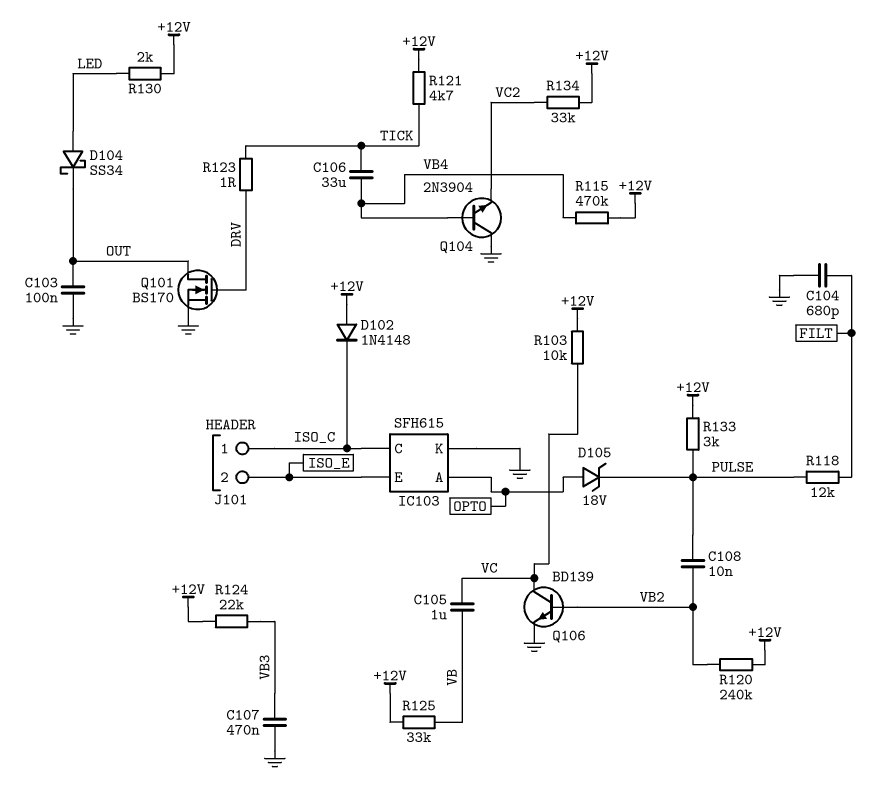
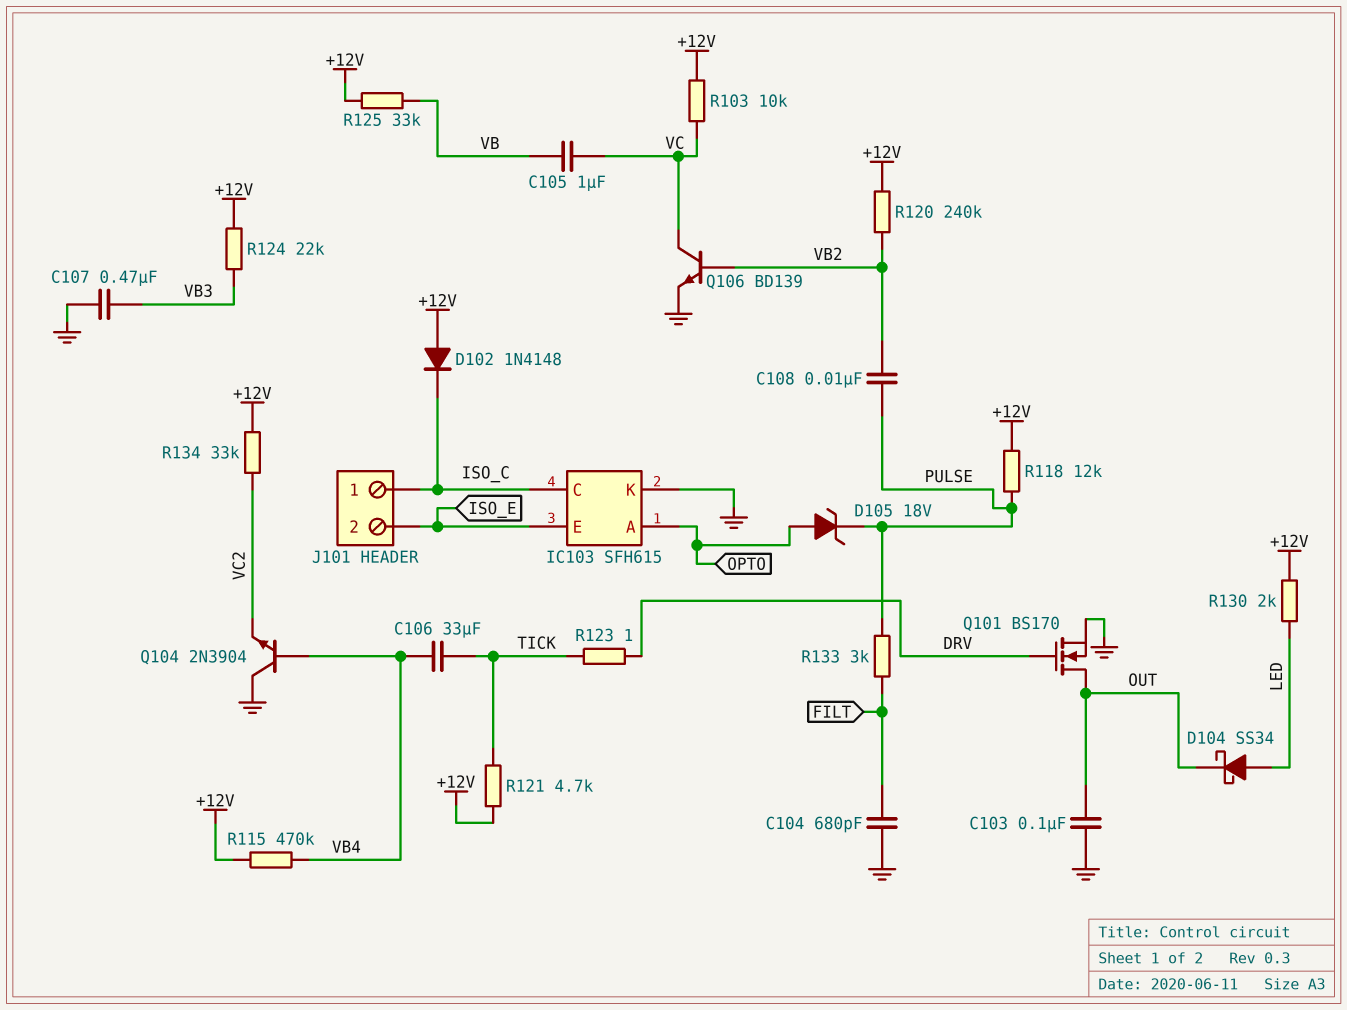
R118: 12k (FILT, PULSE) -> 12k (+12V, PULSE)
R133: 3k (+12V, PULSE) -> 3k (FILT, PULSE)

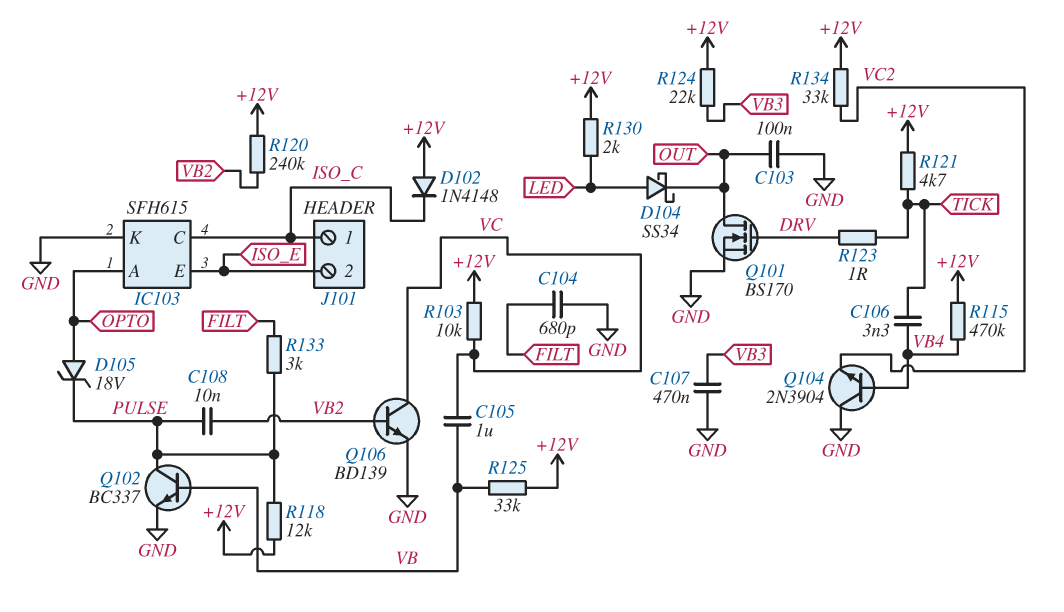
C106: 33uF (TICK, VB4) -> 3.3nF (TICK, VB4)
Q102: none -> NPN BC337 (B VB, C PULSE, E GND)

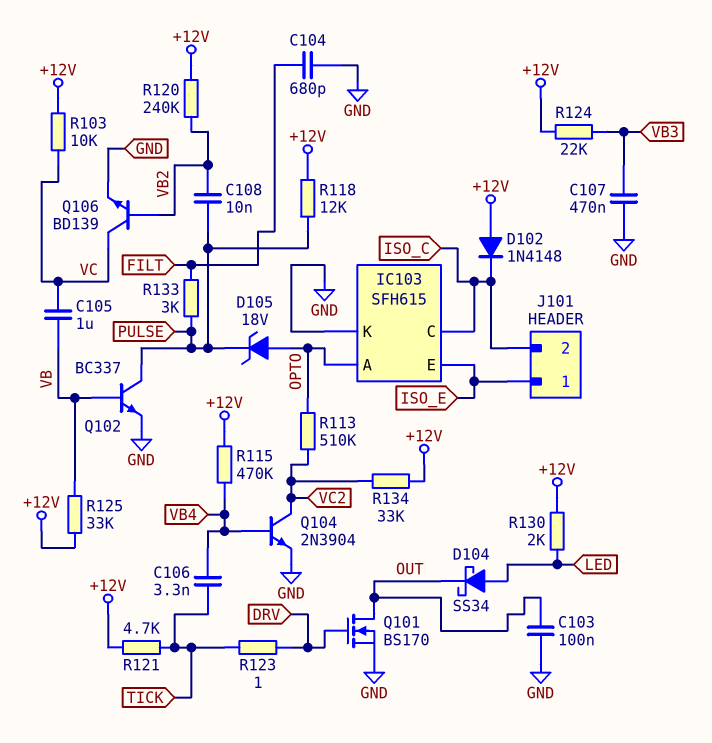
J101 pin 1: ISO_C -> ISO_E
J101 pin 2: ISO_E -> ISO_C
Q104: NPN 2N3904 (B VB4, C GND, E VC2) -> NPN 2N3904 (B VB4, C VC2, E GND)
R113: none -> 510k (OPTO, VC2)

